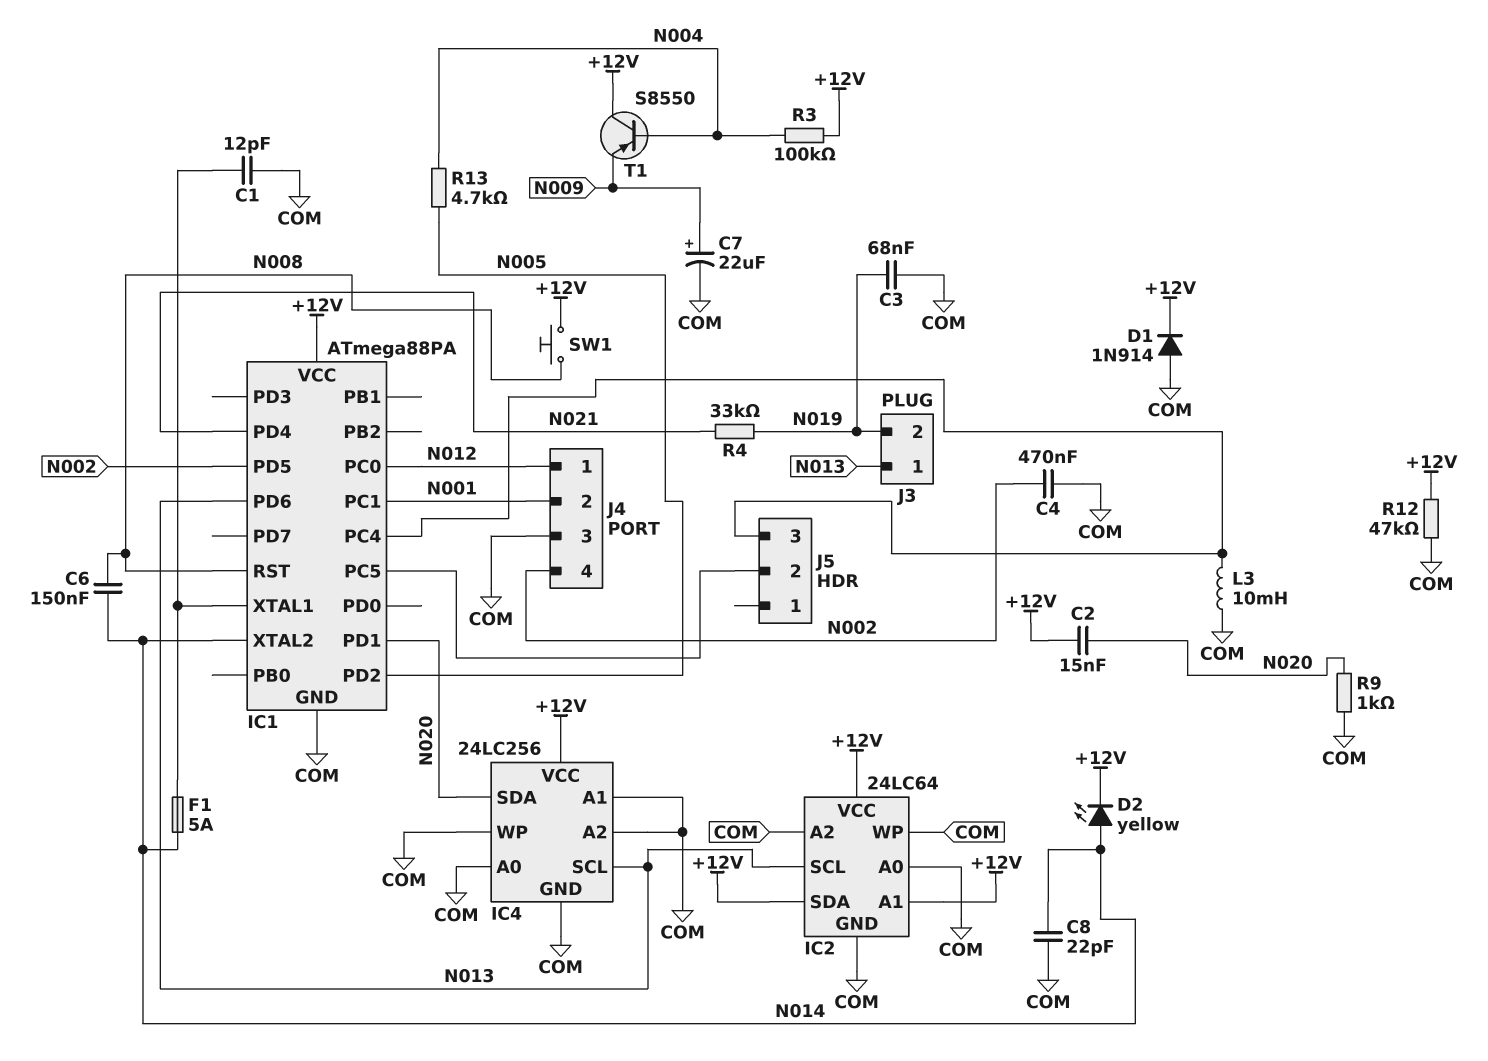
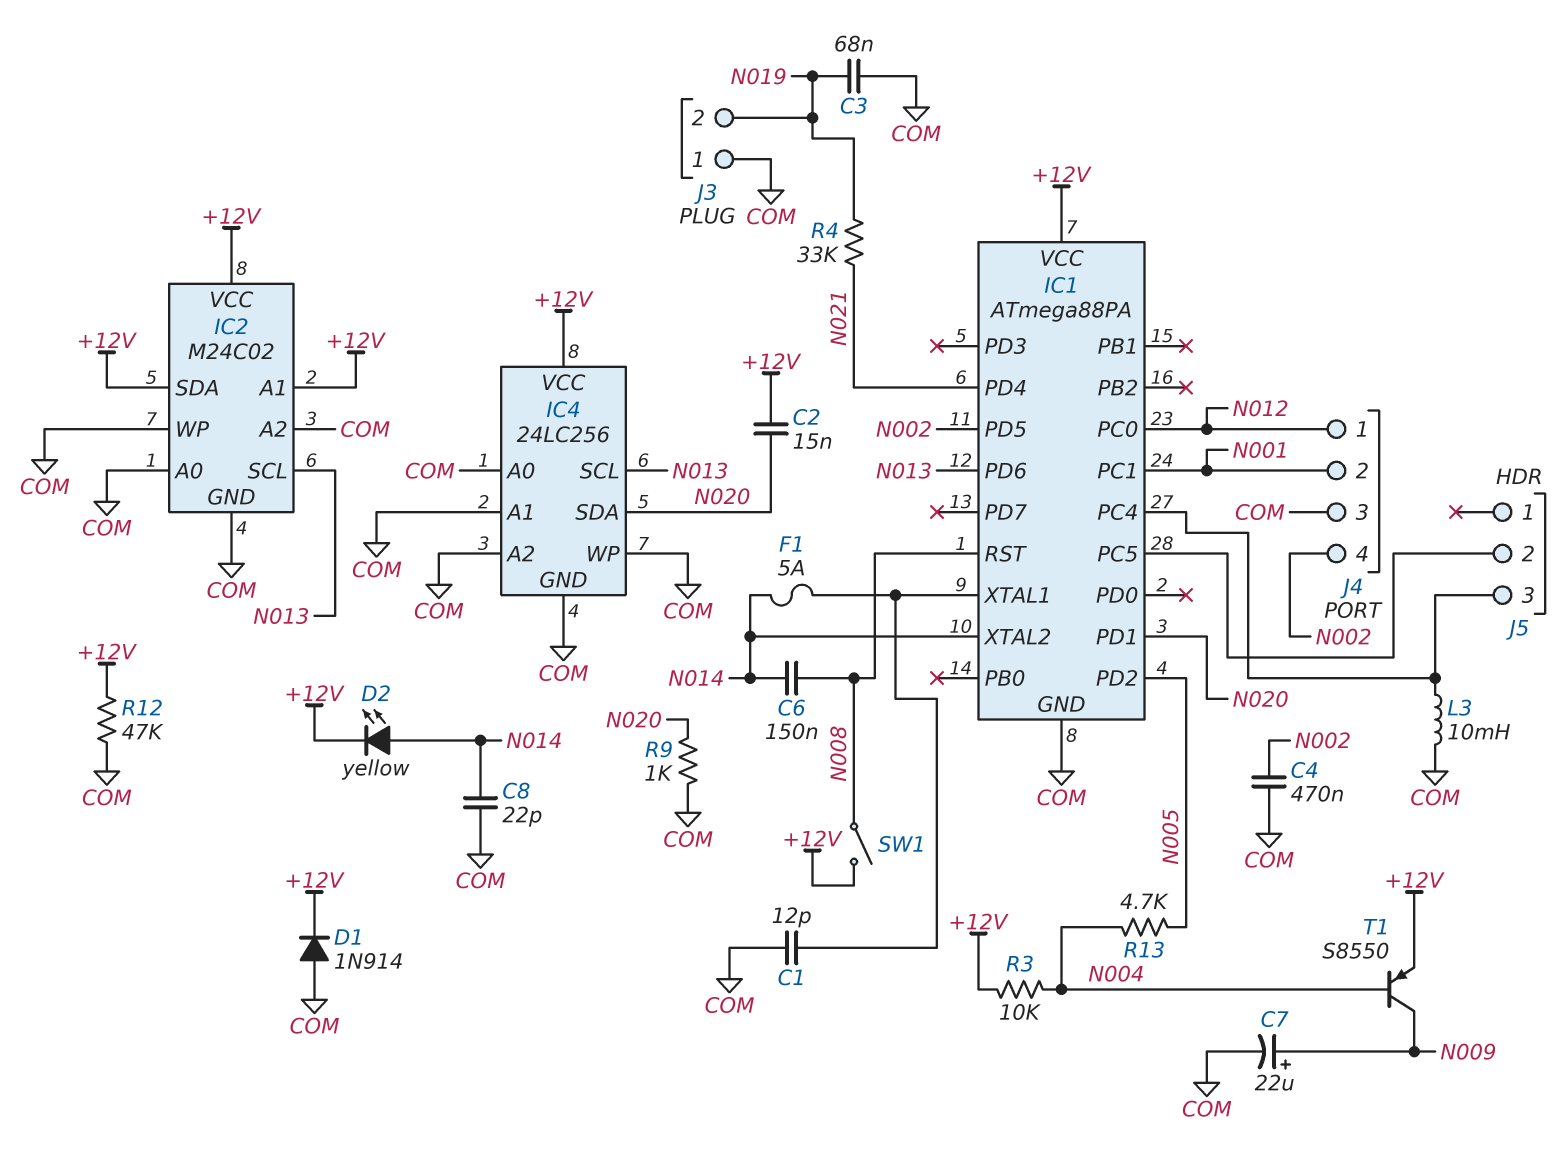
IC2: 24LC64 -> M24C02
J3 pin 1: N013 -> COM
R3: 100k (+12V, N004) -> 10k (+12V, N004)
SW1: button (+12V, N008) -> switch (+12V, N008)
T1: PNP S8550 (B N004, C +12V, E N009) -> PNP S8550 (B N004, C N009, E +12V)

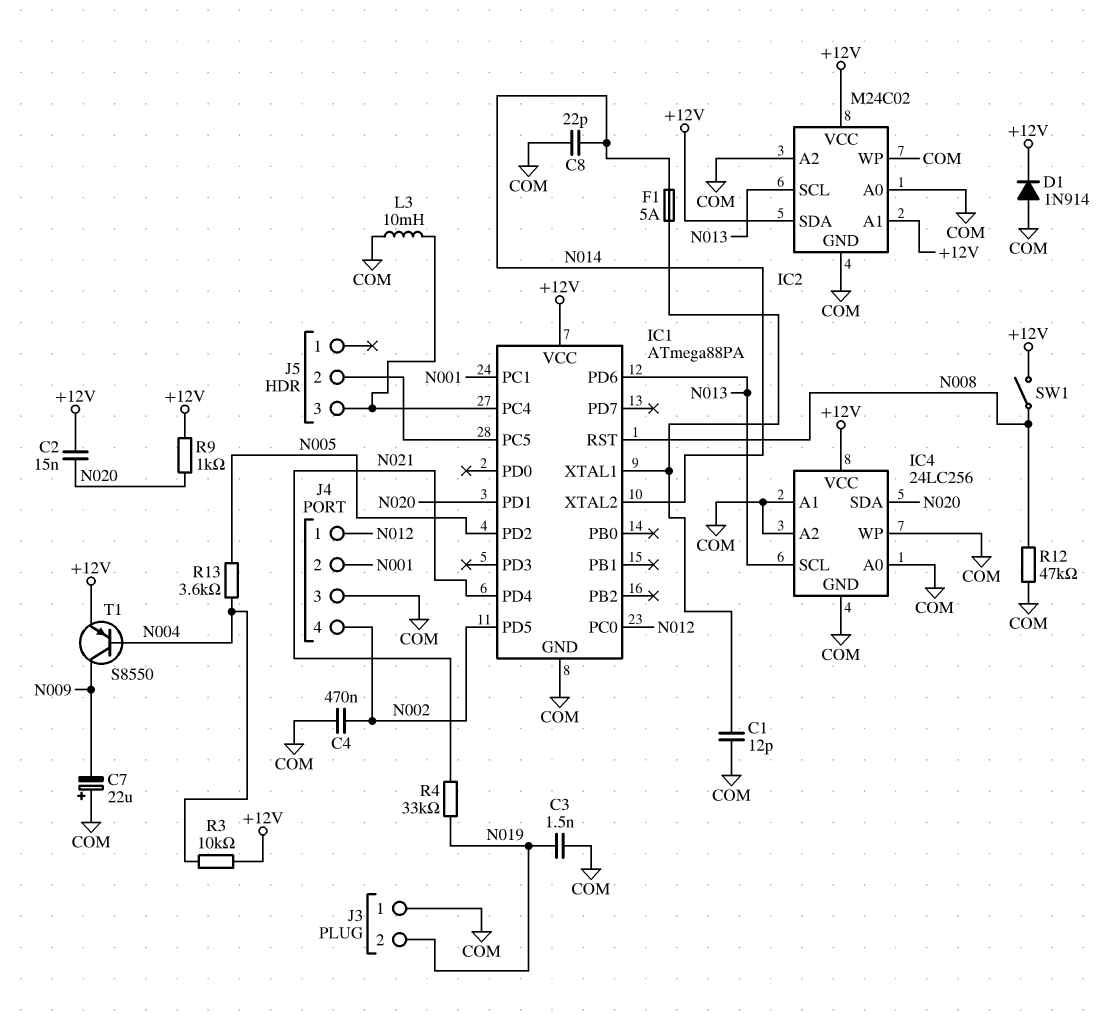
C3: 68nF (COM, N019) -> 1.5nF (COM, N019)
C6: 150nF (N008, N014) -> none
C7: 22uF (plus N009, minus COM) -> 22uF (plus COM, minus N009)
D2: LED yellow (A N014, K +12V) -> none
R9: 1k (COM, N020) -> 1k (+12V, N020)
R12: 47k (+12V, COM) -> 47k (COM, N008)
R13: 4.7k (N004, N005) -> 3.6k (N004, N005)

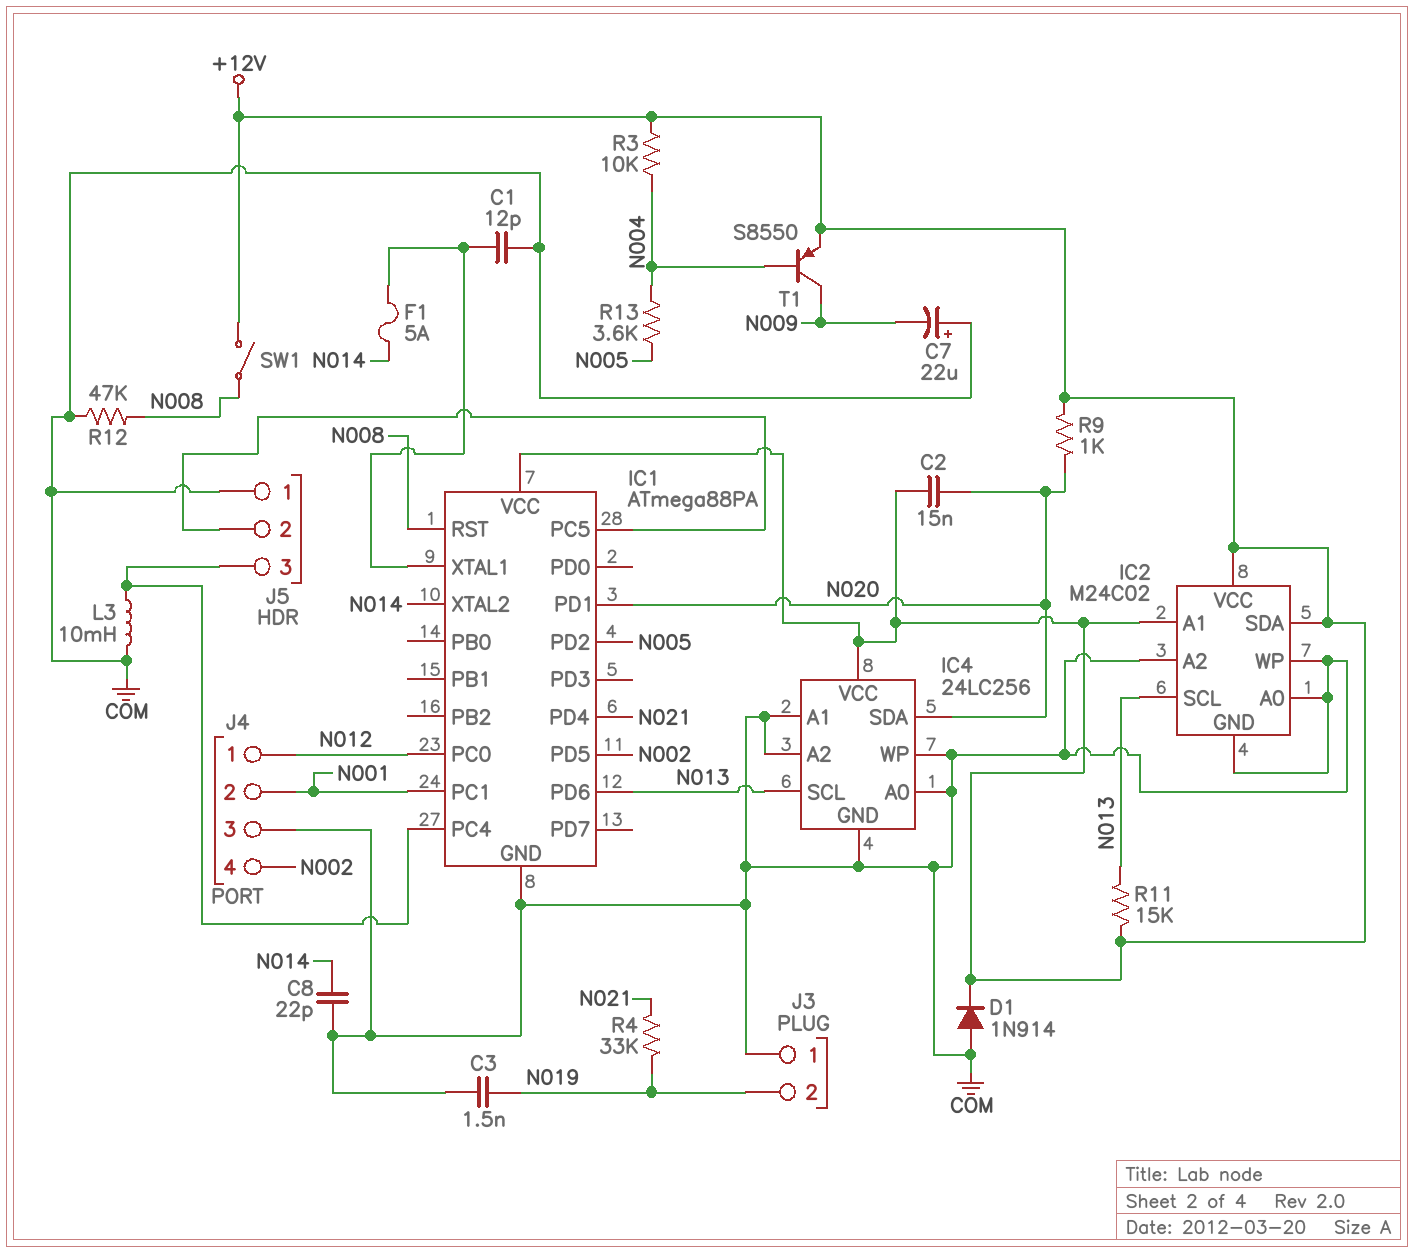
C4: 470nF (COM, N002) -> none
J5 pin 1: none -> COM
R11: none -> 15k (+12V, N013)

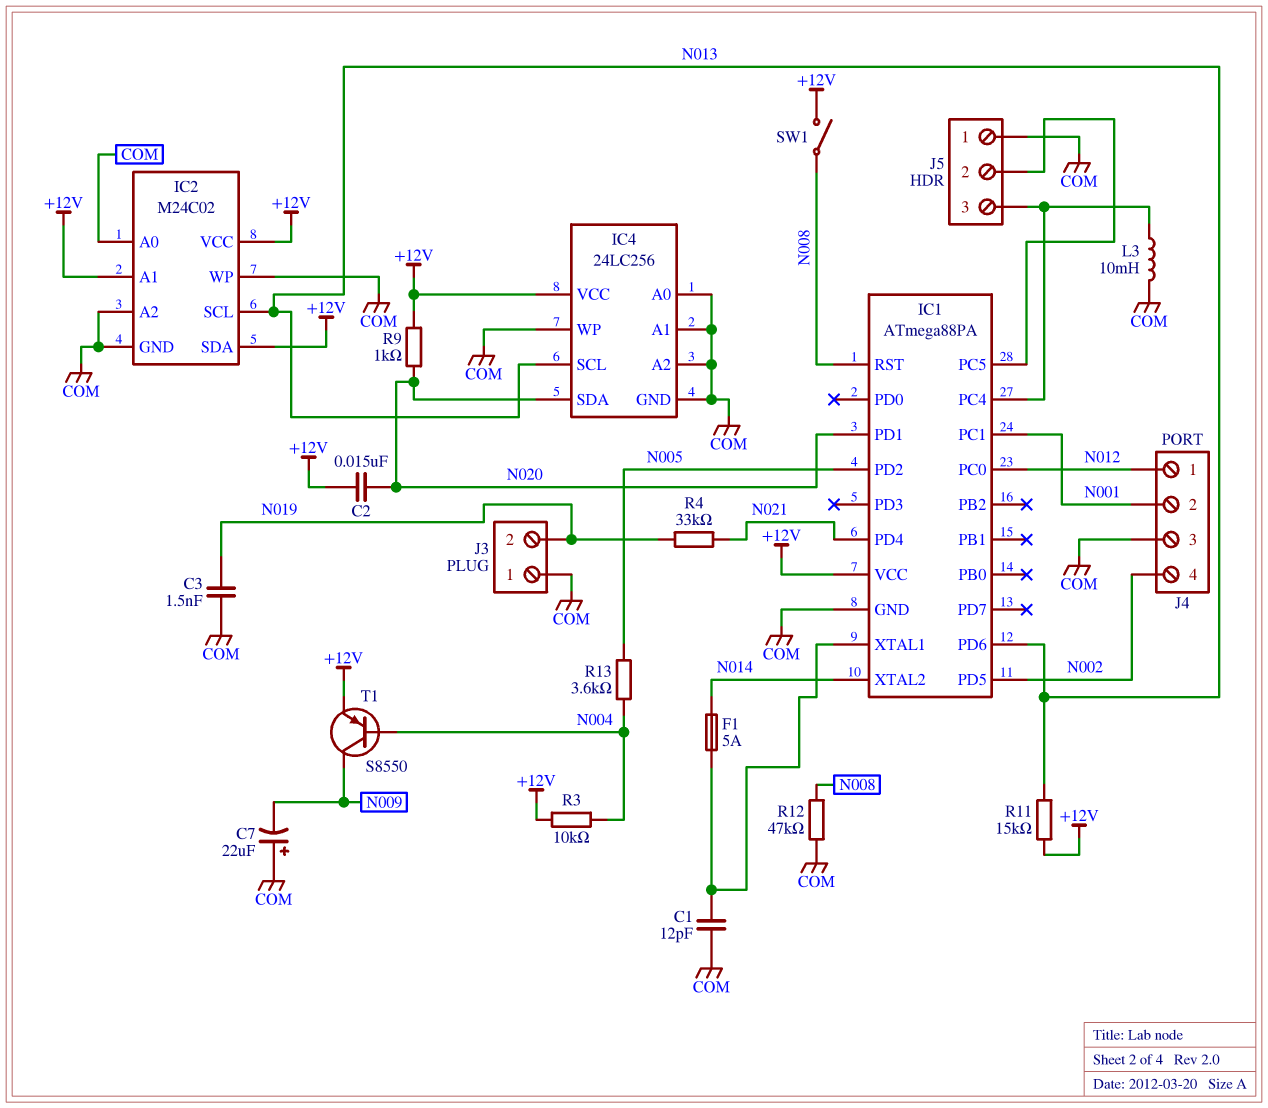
C8: 22pF (COM, N014) -> none
D1: diode 1N914 (A COM, K +12V) -> none

